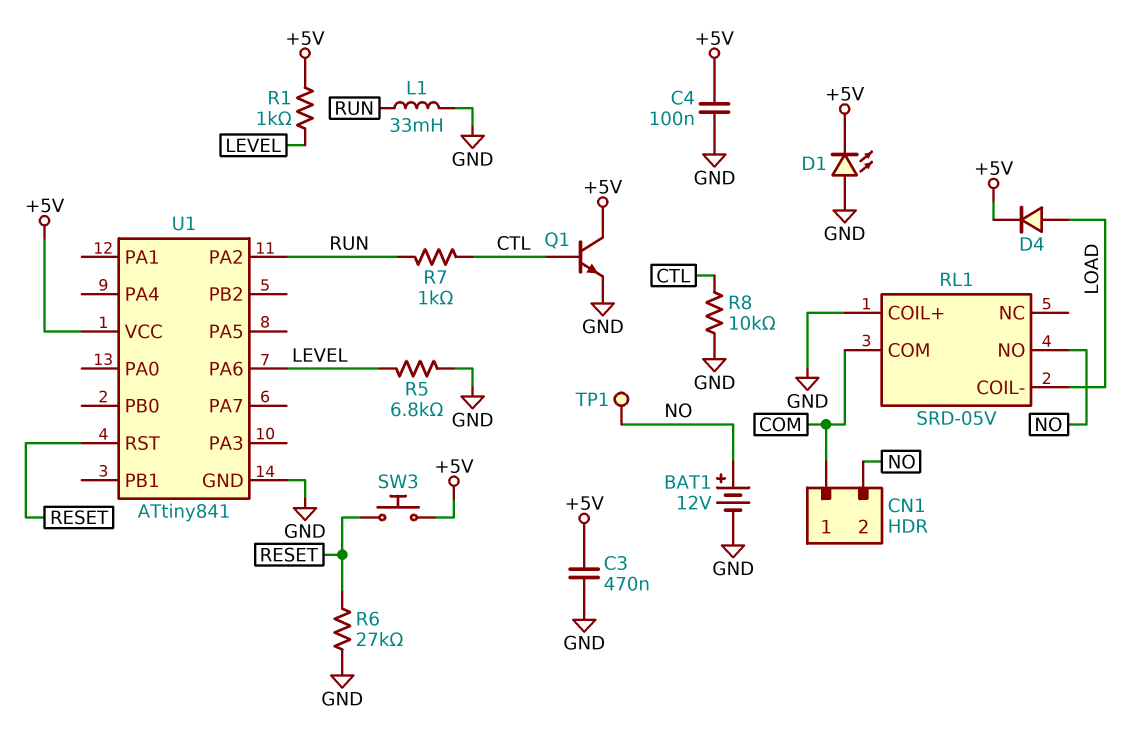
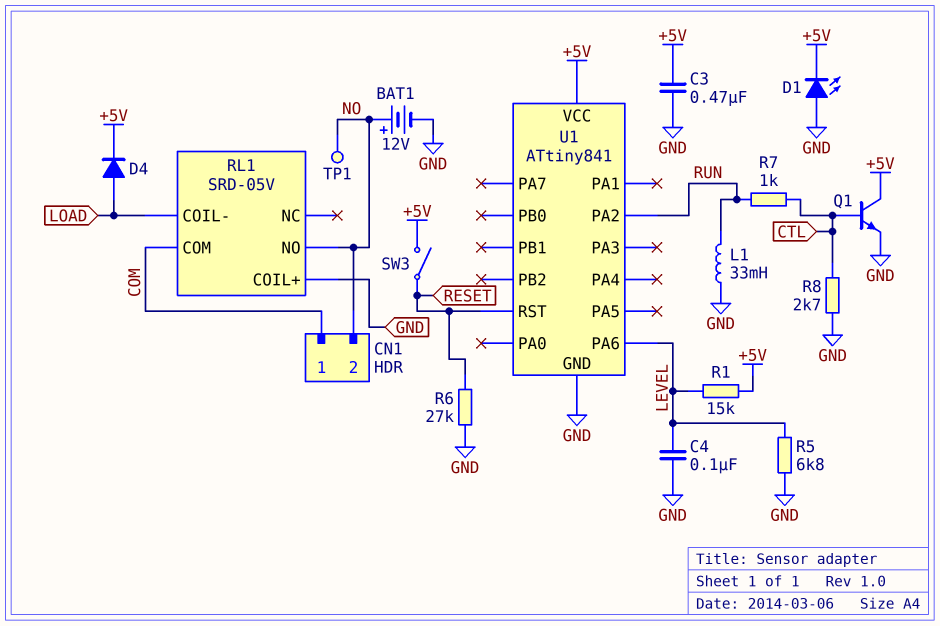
C4: 100nF (+5V, GND) -> 100nF (GND, LEVEL)
R1: 1k (+5V, LEVEL) -> 15k (+5V, LEVEL)
R8: 10k (CTL, GND) -> 2.7k (CTL, GND)
SW3: button (+5V, RESET) -> switch (+5V, RESET)

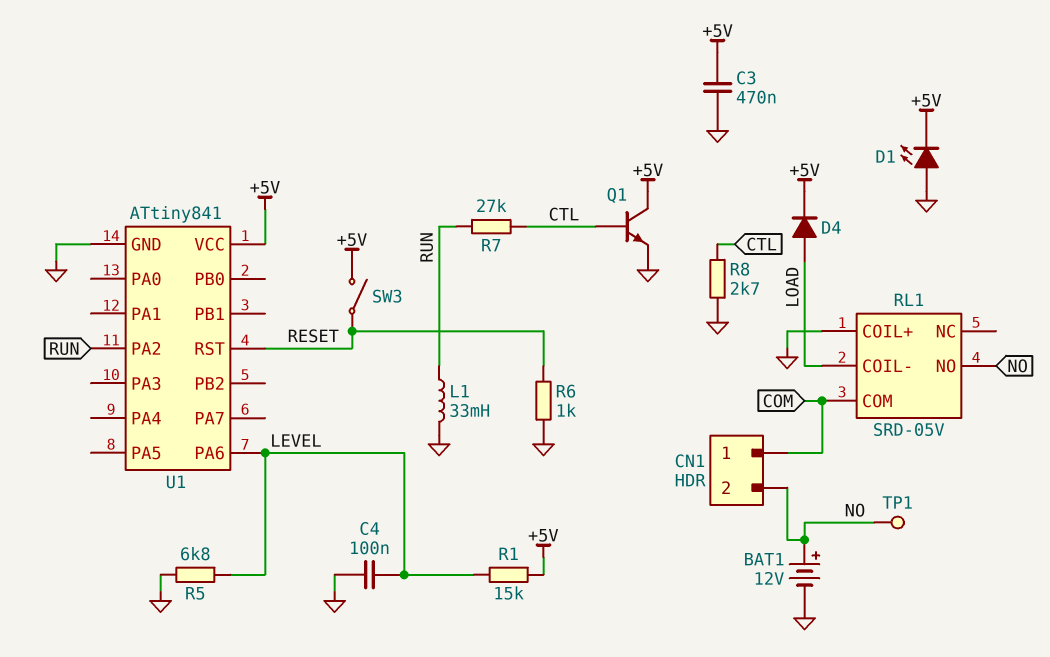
R6: 27k (GND, RESET) -> 1k (GND, RESET)
R7: 1k (CTL, RUN) -> 27k (CTL, RUN)

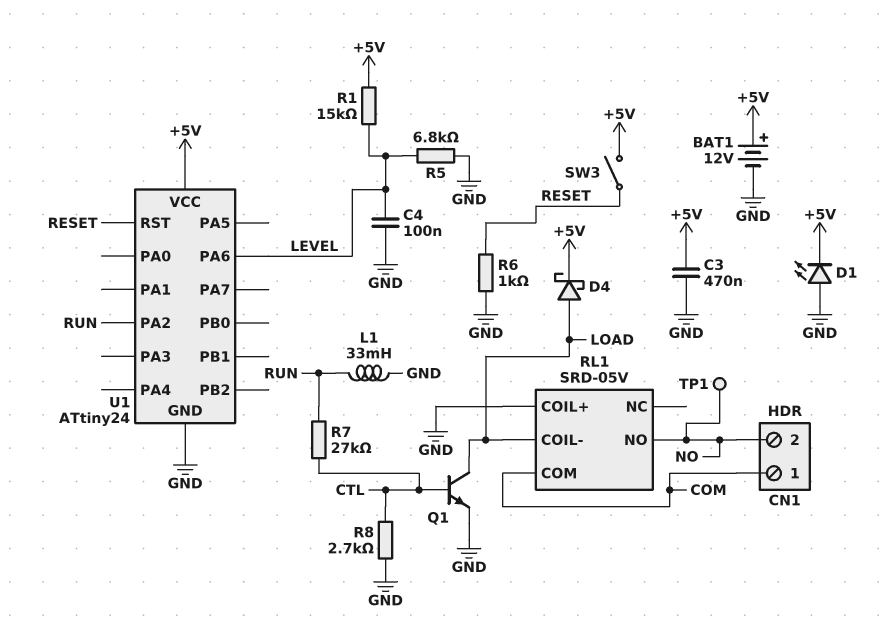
BAT1: 12V (plus NO, minus GND) -> 12V (plus +5V, minus GND)
D4: diode (A LOAD, K +5V) -> schottky (A LOAD, K +5V)
Q1: NPN (B CTL, C +5V, E GND) -> NPN (B CTL, C LOAD, E GND)
U1: ATtiny841 -> ATtiny24

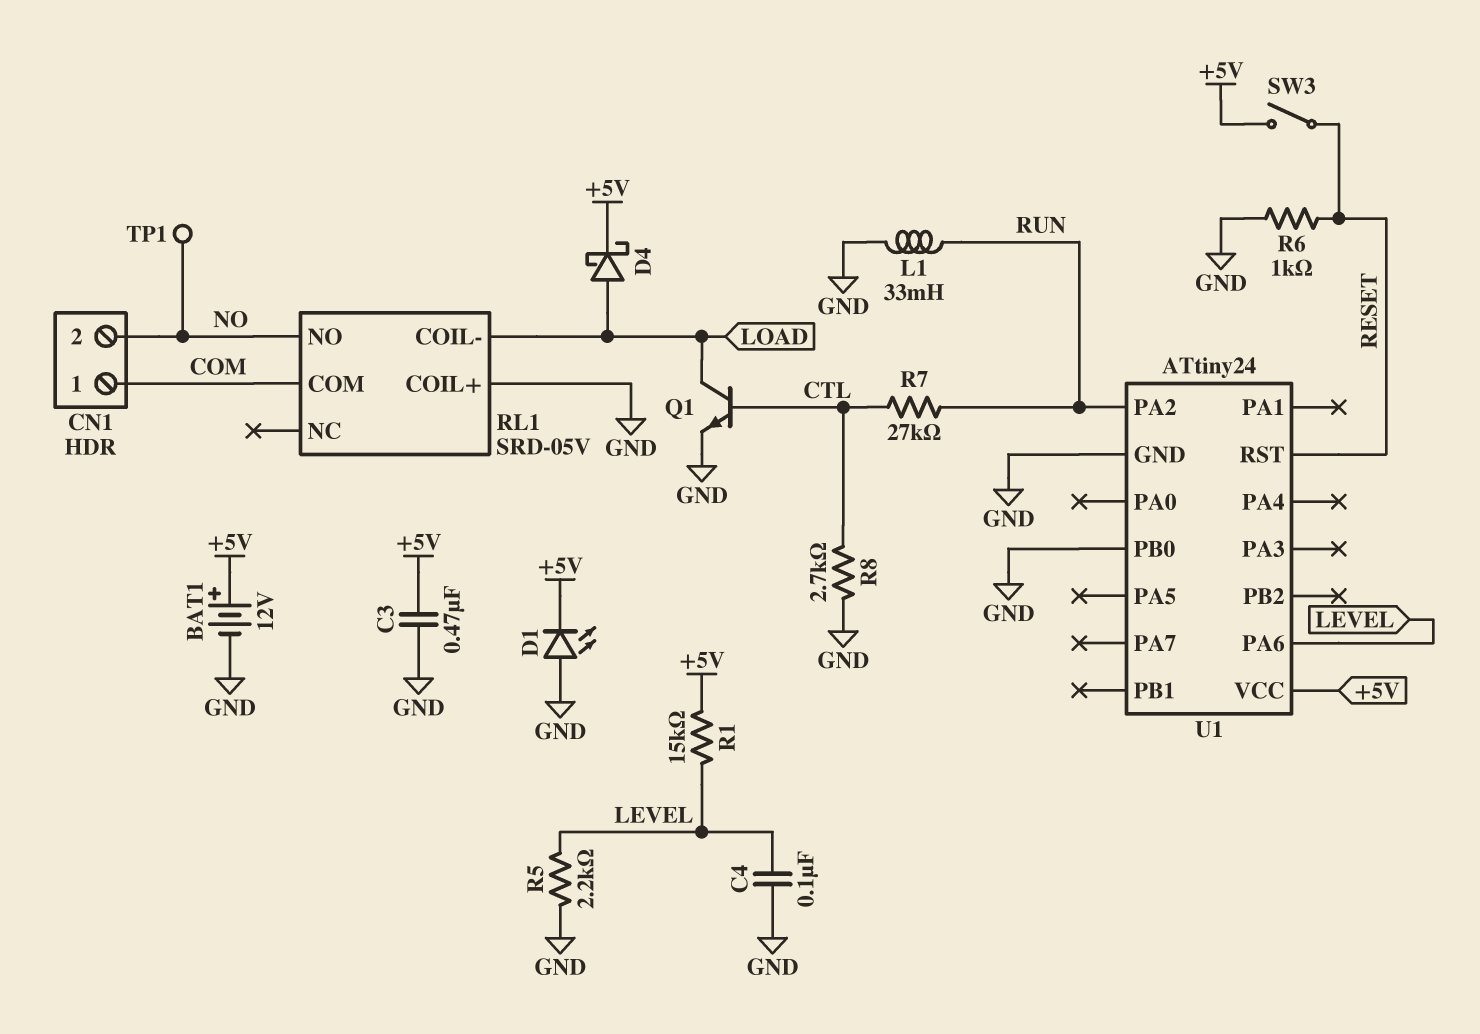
R5: 6.8k (GND, LEVEL) -> 2.2k (GND, LEVEL)
U1 pin PB0: none -> GND

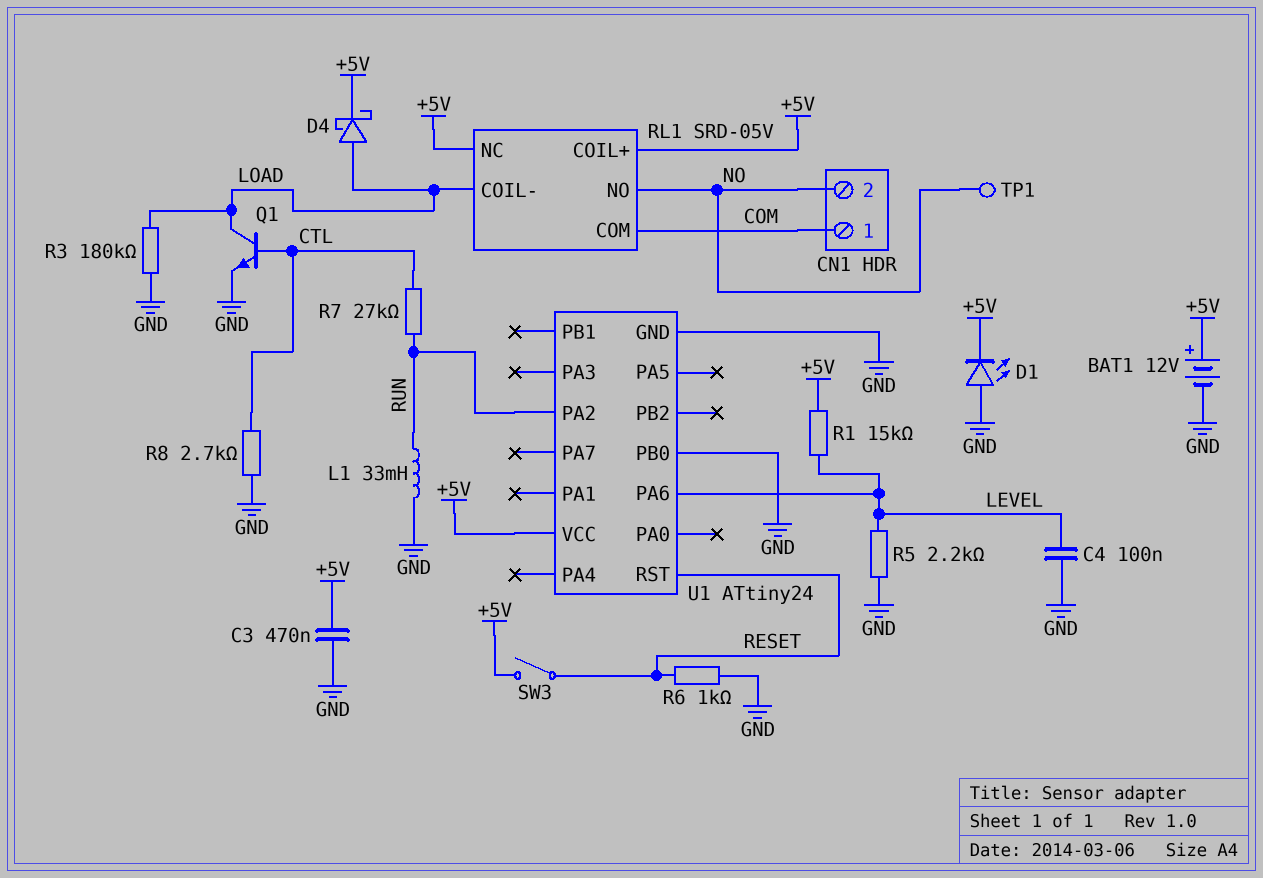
R3: none -> 180k (GND, LOAD)
RL1 pin COIL+: GND -> +5V
RL1 pin NC: none -> +5V

